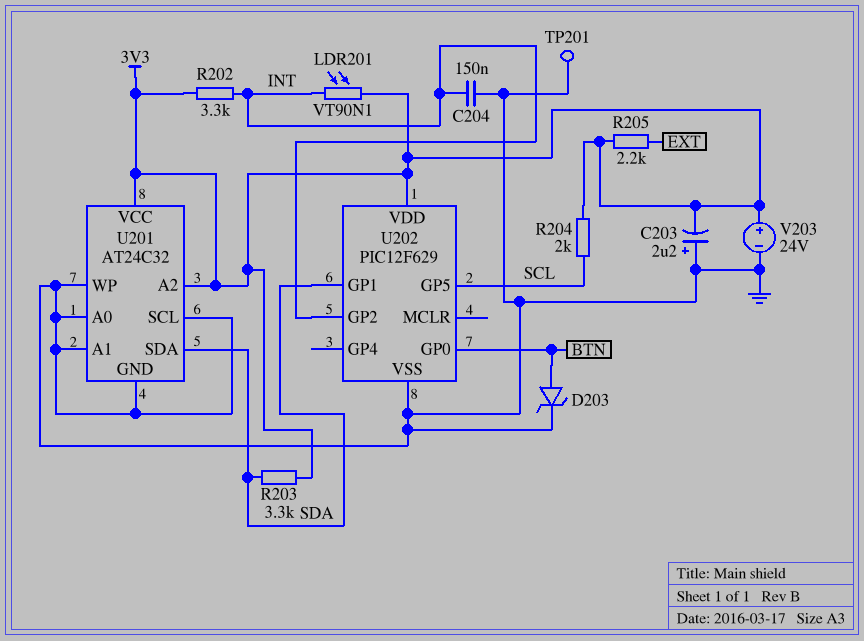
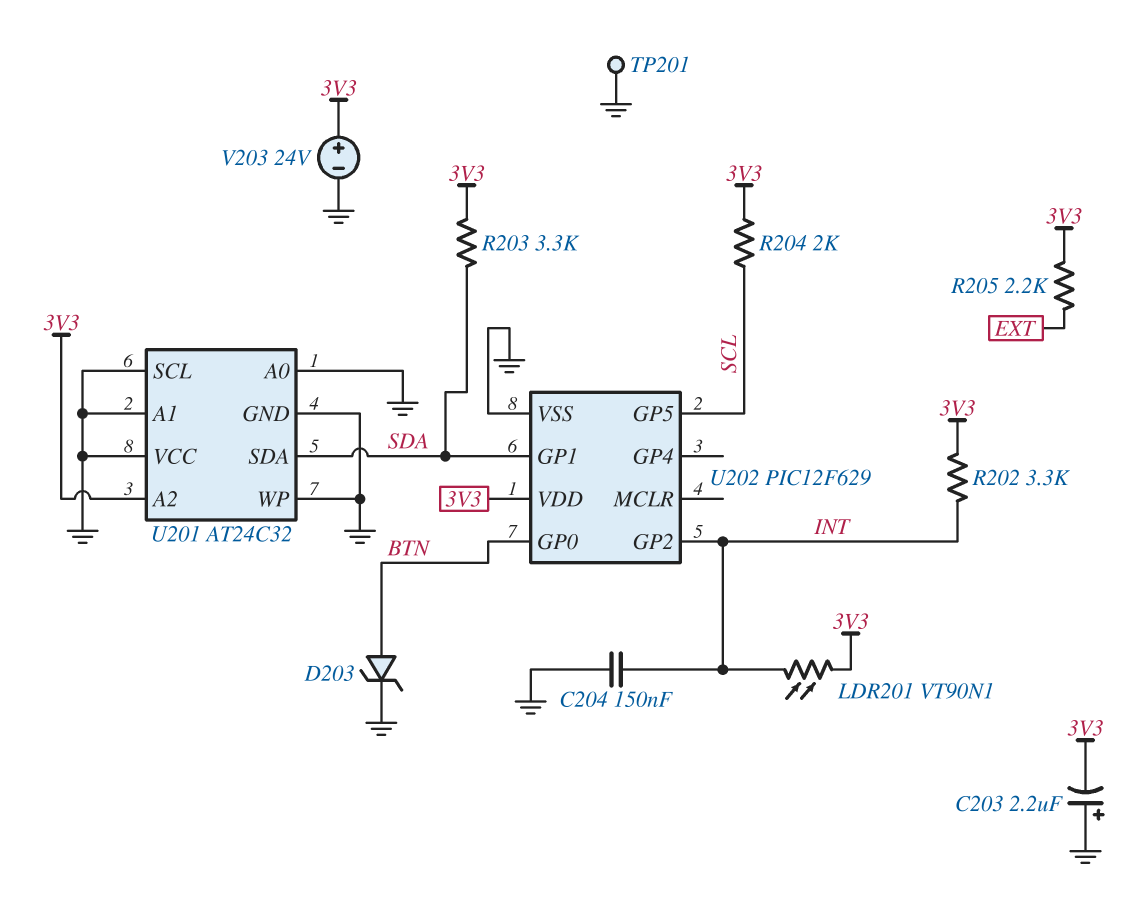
U201 pin VCC: 3V3 -> GND

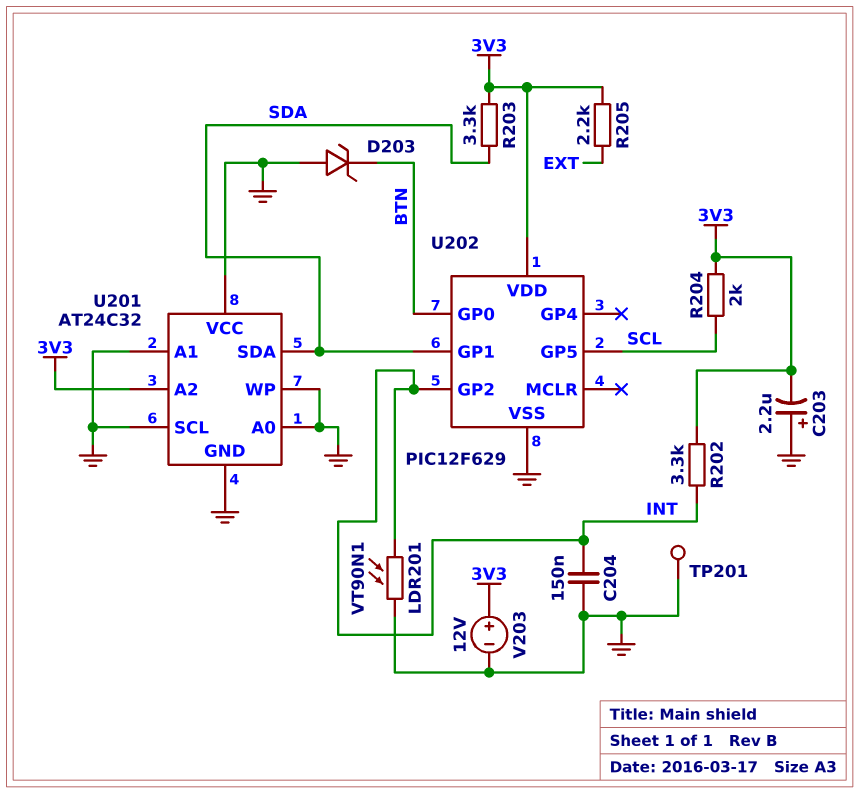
D203: zener (A BTN, K GND) -> zener (A GND, K BTN)
LDR201: VT90N1 (3V3, INT) -> VT90N1 (GND, INT)
V203: 24V (plus 3V3, minus GND) -> 12V (plus 3V3, minus GND)

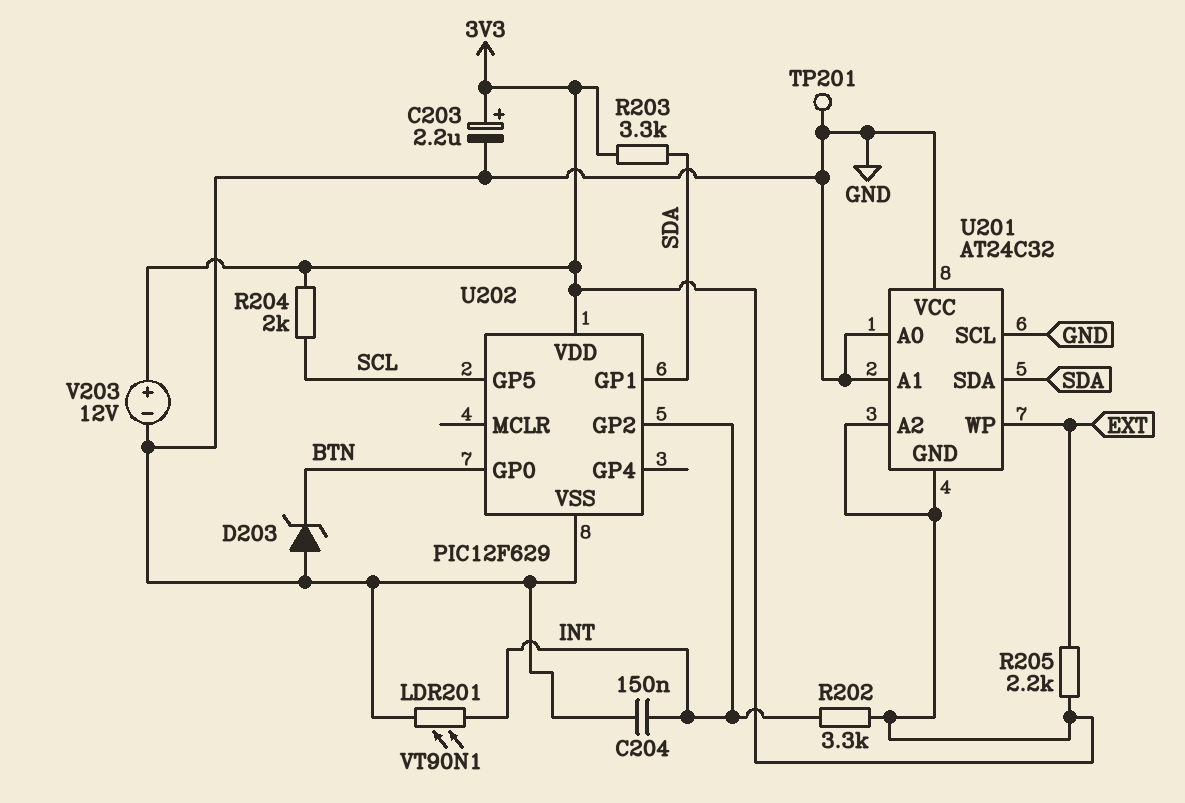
C203: 2.2uF (plus GND, minus 3V3) -> 2.2uF (plus 3V3, minus GND)
U201 pin GND: GND -> 3V3
U201 pin WP: GND -> EXT

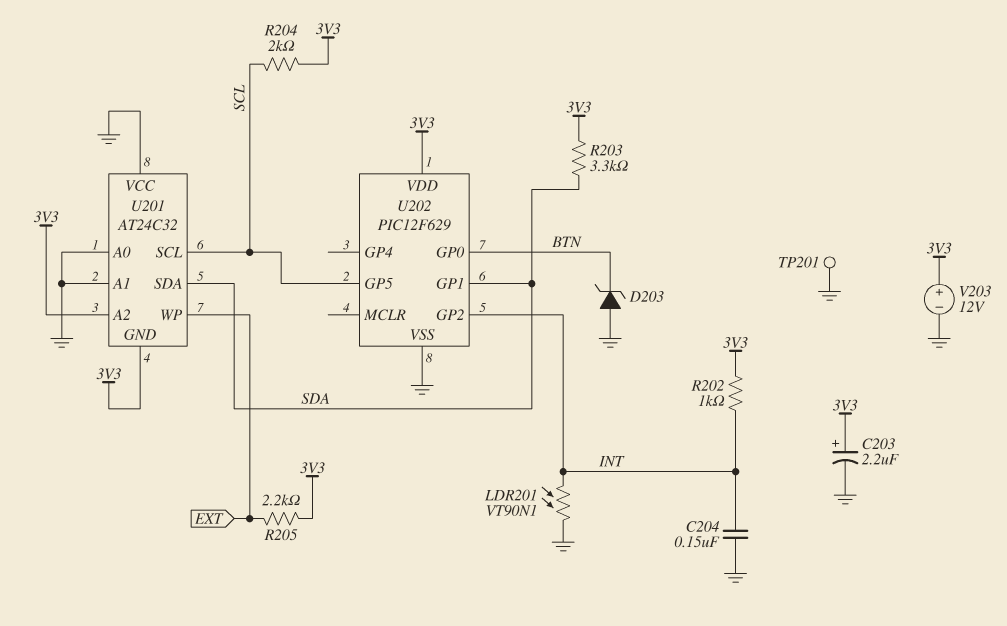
R202: 3.3k (3V3, INT) -> 1k (3V3, INT)
U201 pin SCL: GND -> SCL

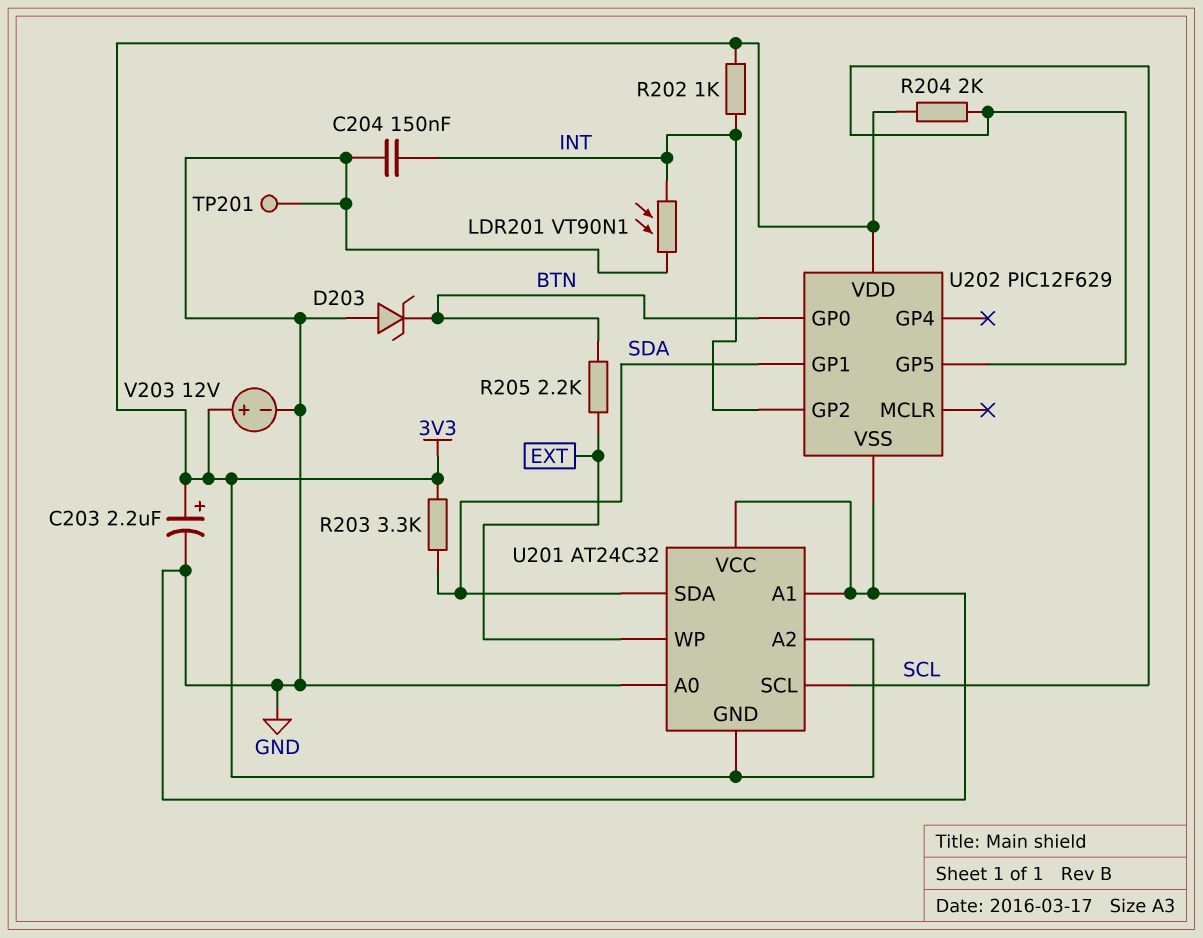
R205: 2.2k (3V3, EXT) -> 2.2k (BTN, EXT)

